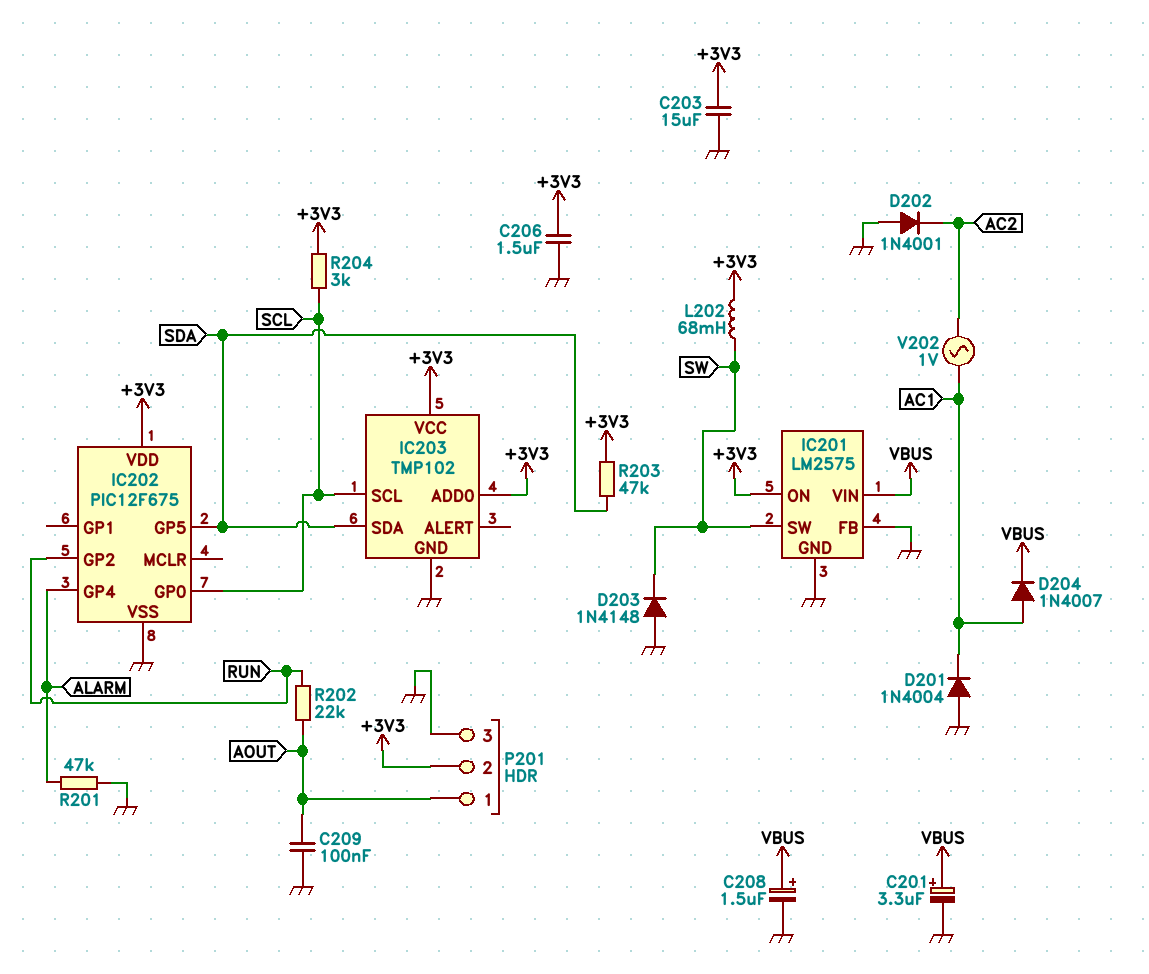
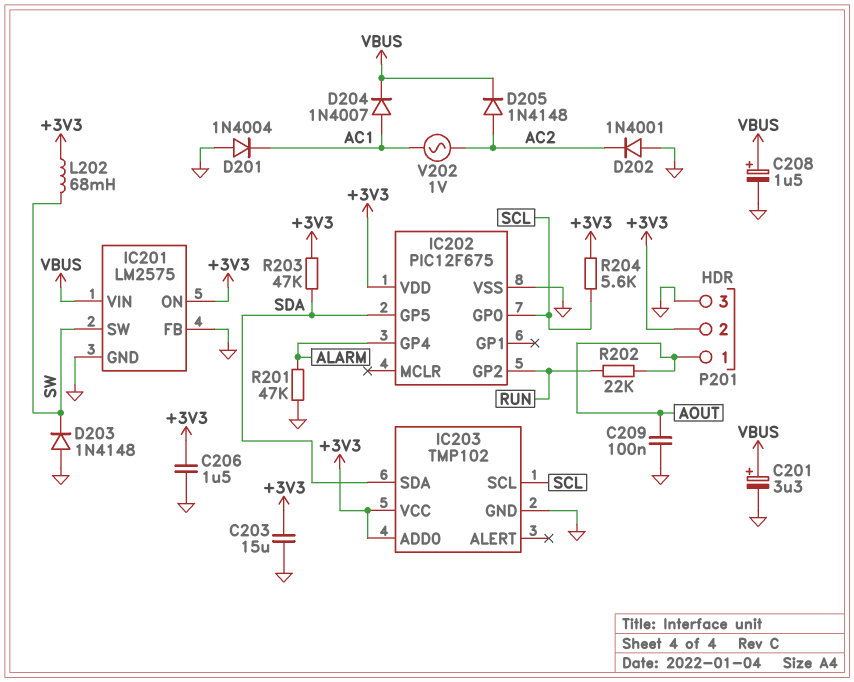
D205: none -> diode 1N4148 (A AC2, K VBUS)
R204: 3k (+3V3, SCL) -> 5.6k (+3V3, SCL)

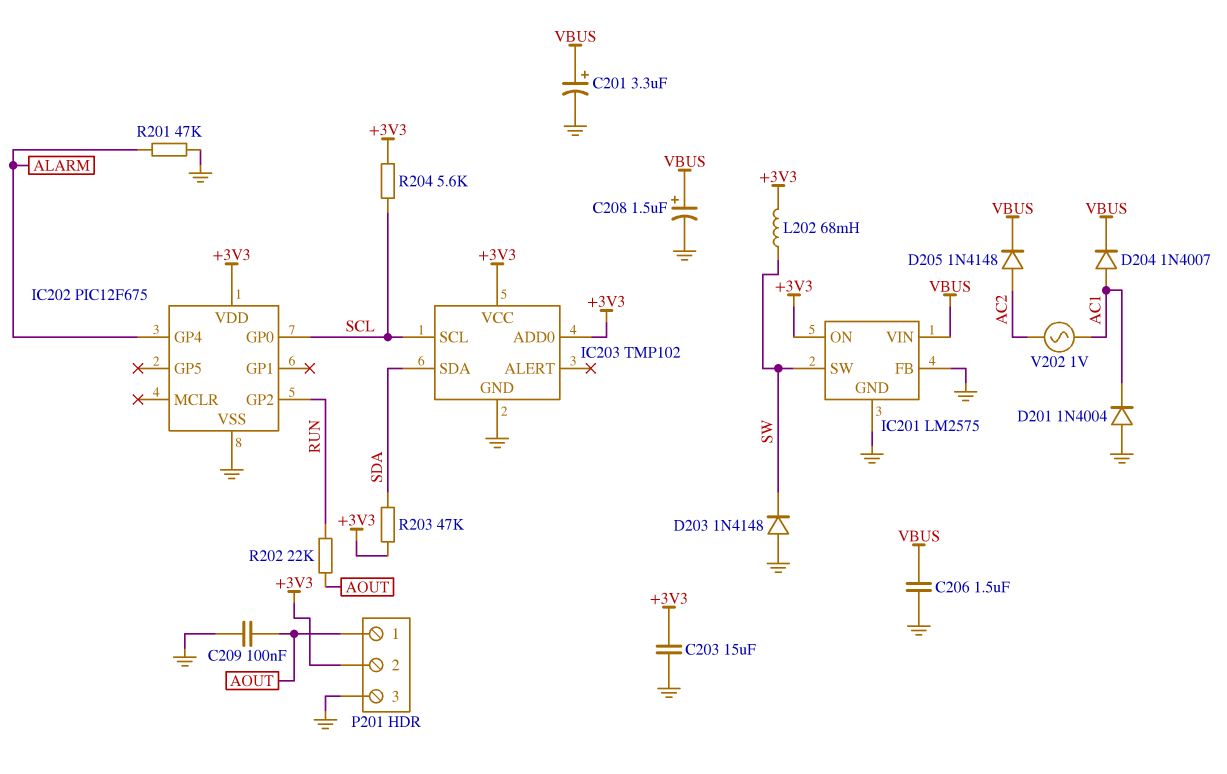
C206: 1.5uF (+3V3, GND) -> 1.5uF (GND, VBUS)
D202: diode 1N4001 (A GND, K AC2) -> none
IC202 pin GP5: SDA -> none

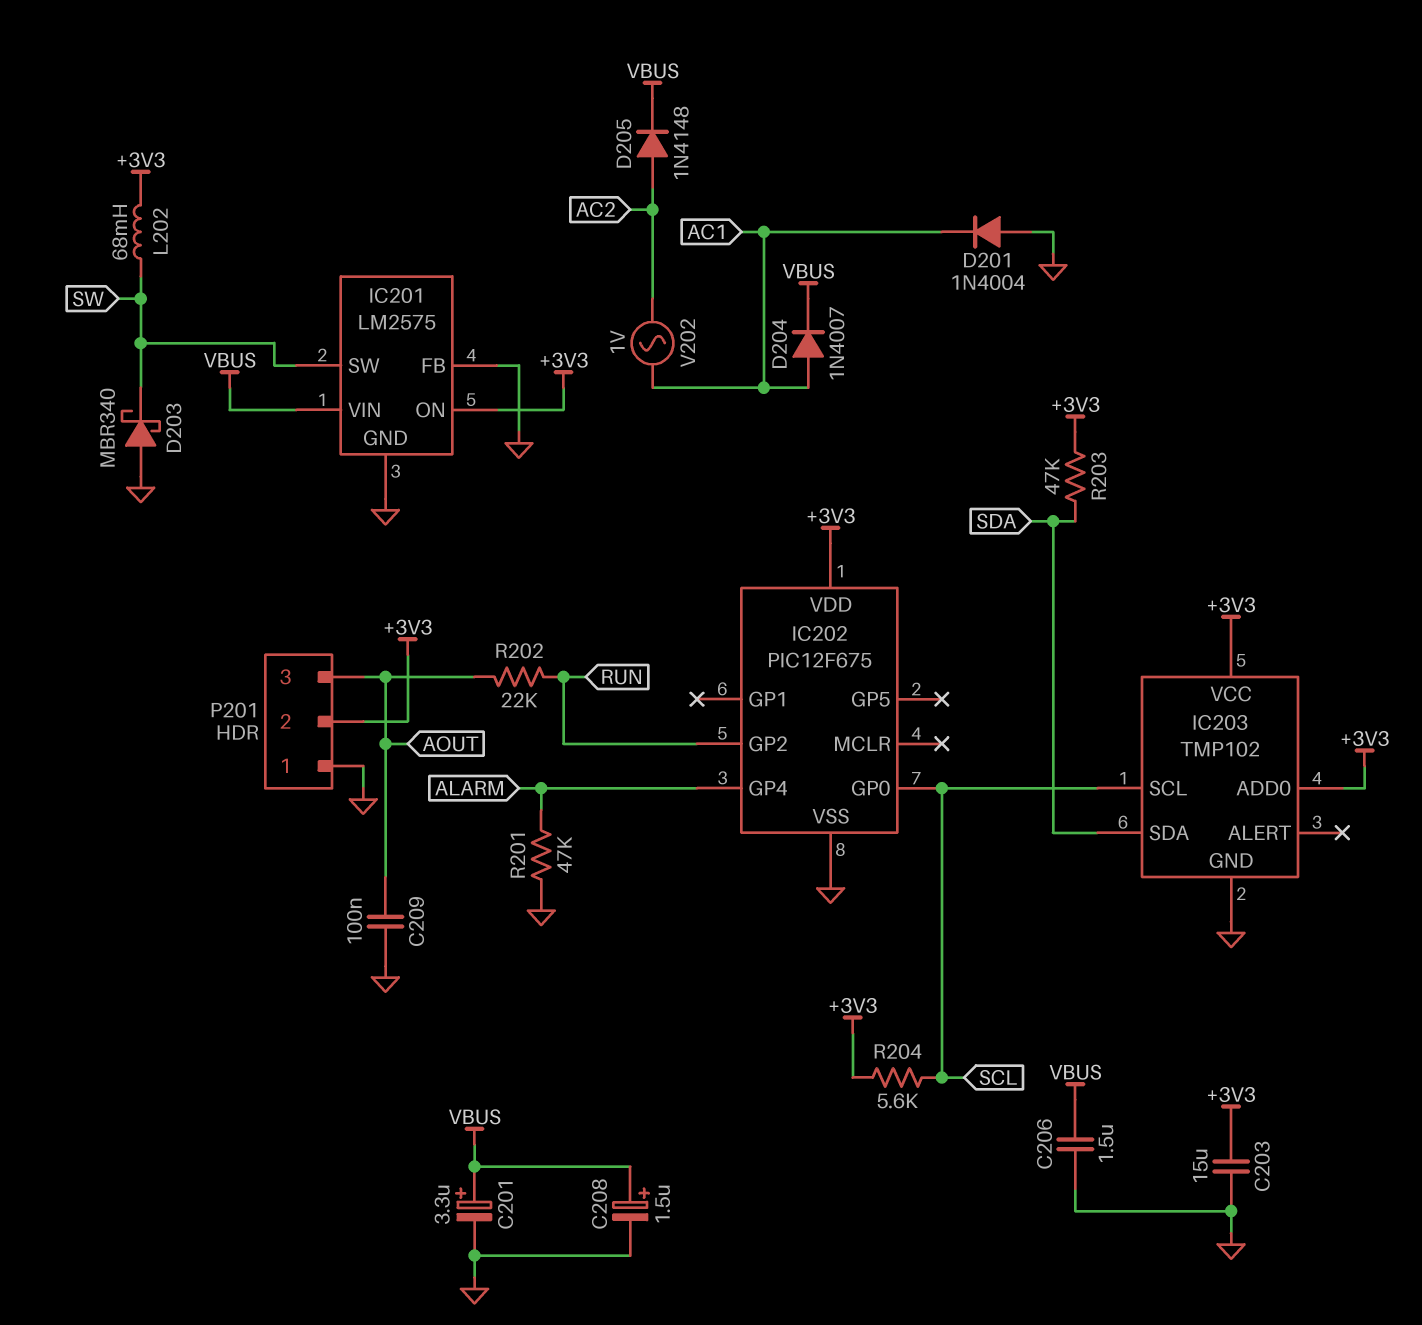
D203: diode 1N4148 (A GND, K SW) -> schottky MBR340 (A GND, K SW)
P201 pin 1: AOUT -> GND
P201 pin 3: GND -> AOUT

